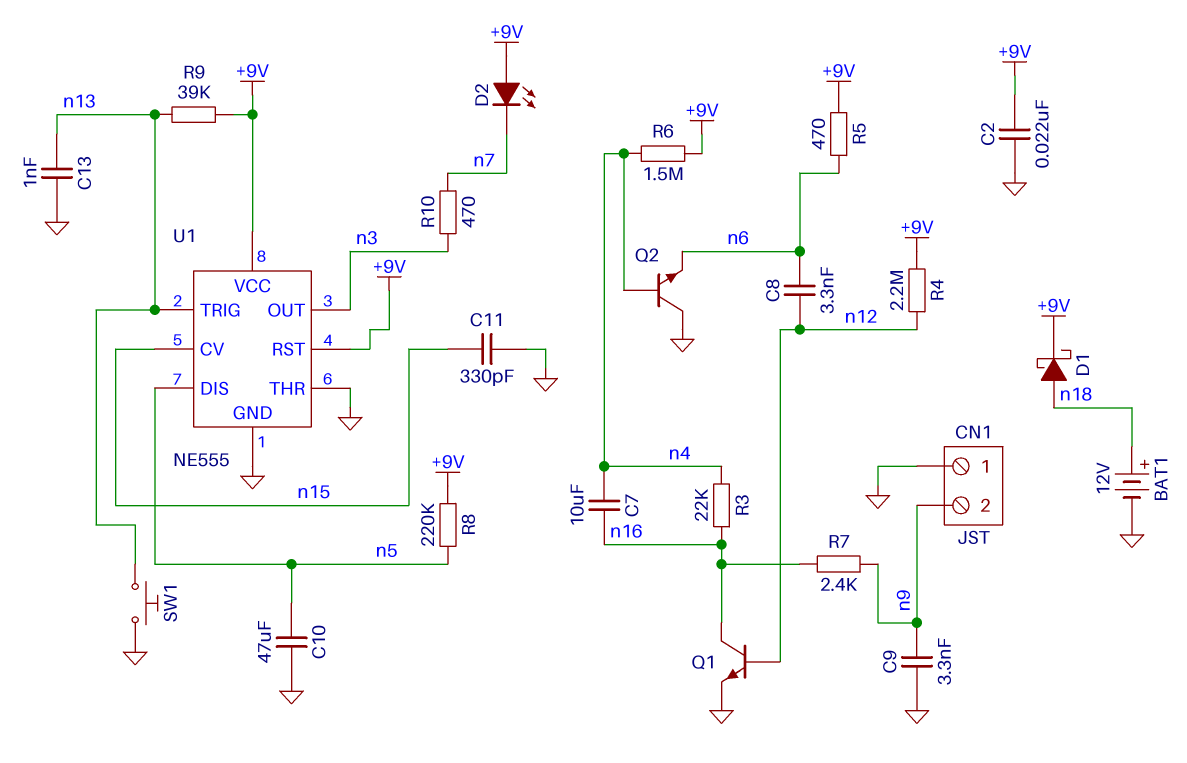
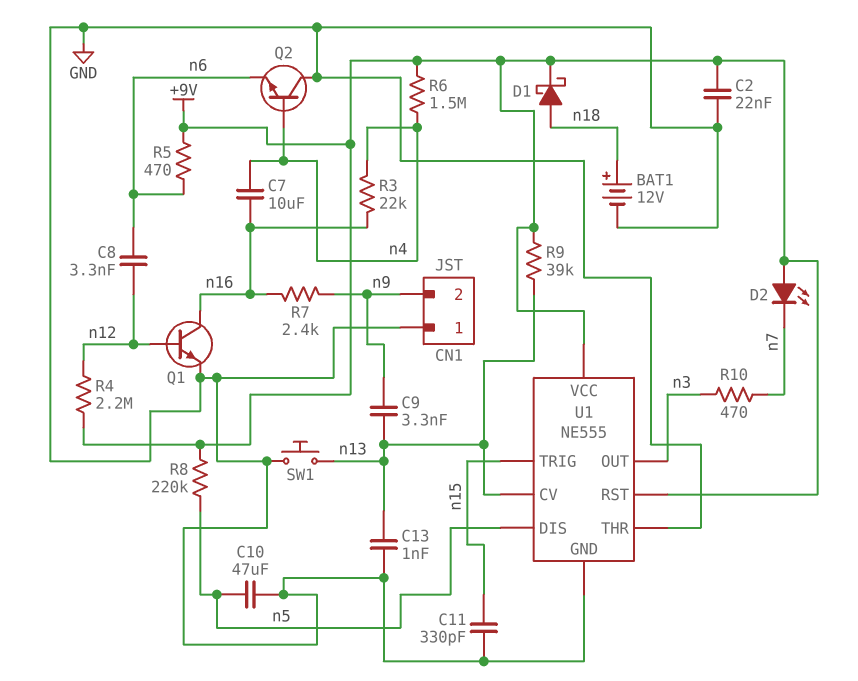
C9: 3.3nF (GND, n9) -> 3.3nF (n9, n13)
U1 pin CV: n15 -> n13
U1 pin TRIG: n13 -> n15

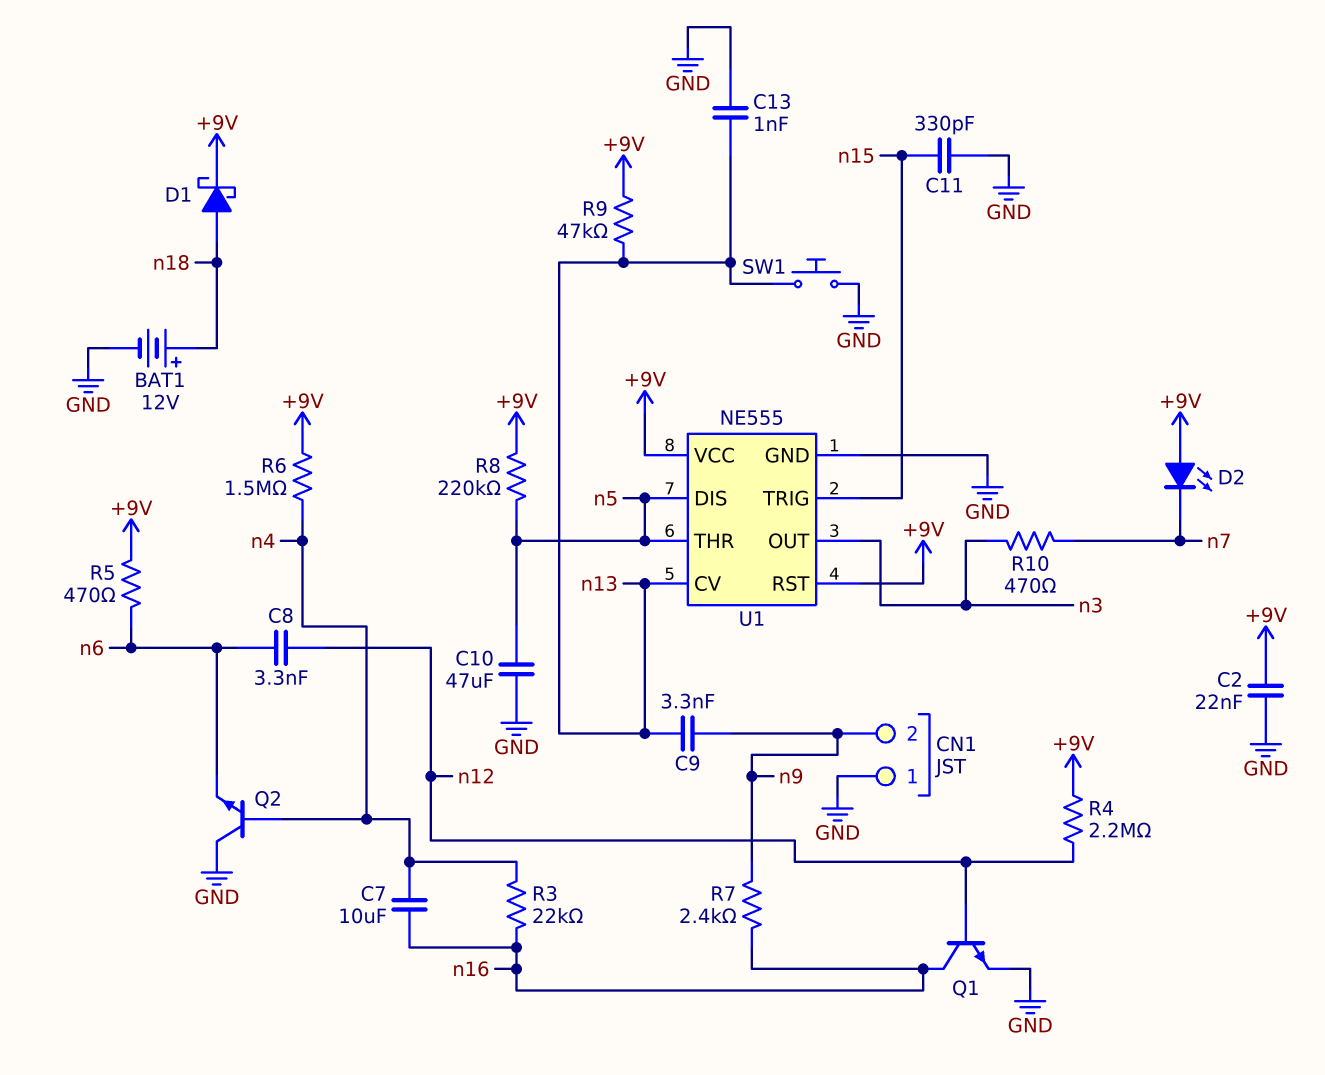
R9: 39k (+9V, n13) -> 47k (+9V, n13)
U1 pin THR: GND -> n5

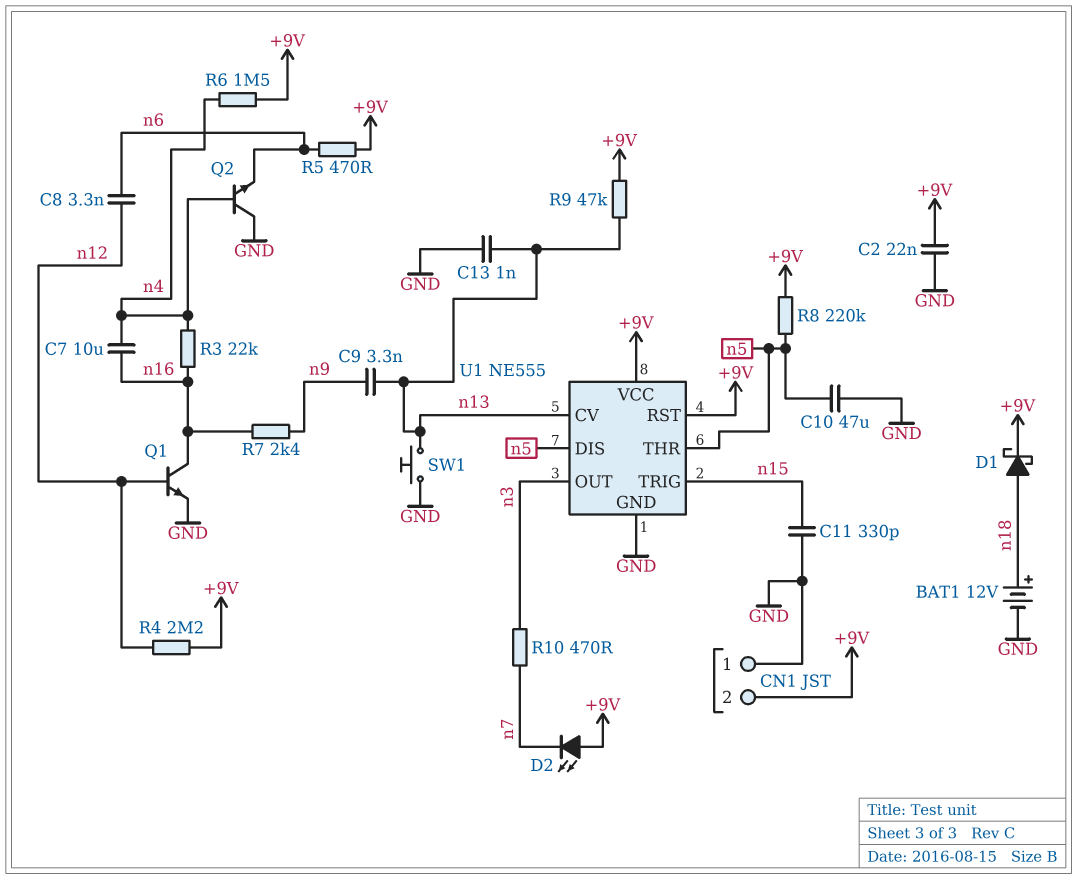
CN1 pin 2: n9 -> +9V

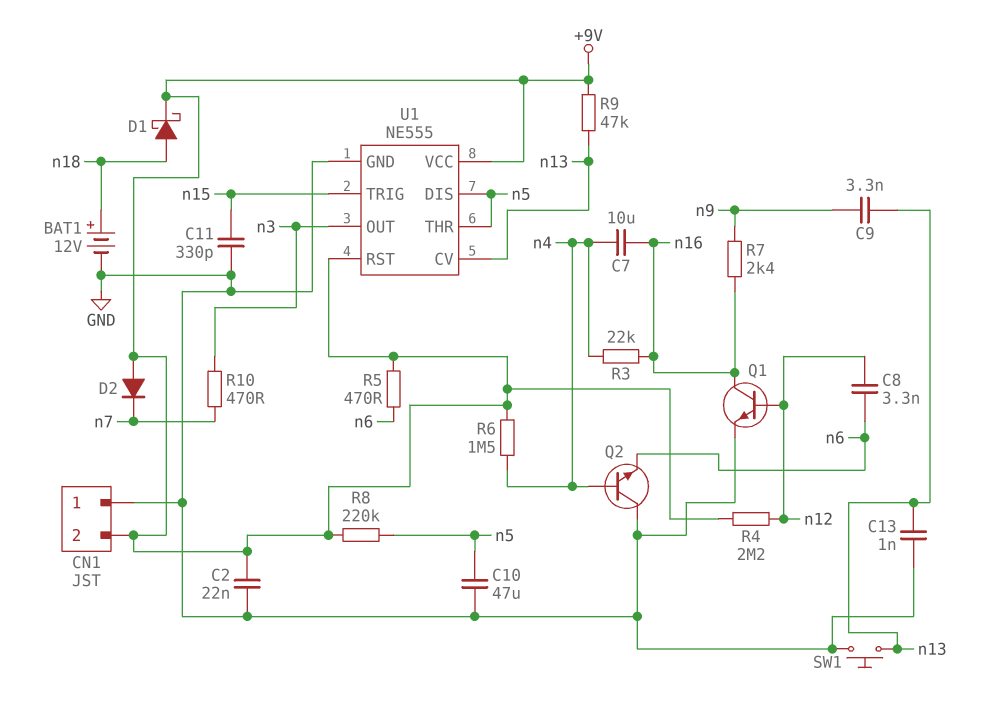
D2: LED (A +9V, K n7) -> diode (A +9V, K n7)

